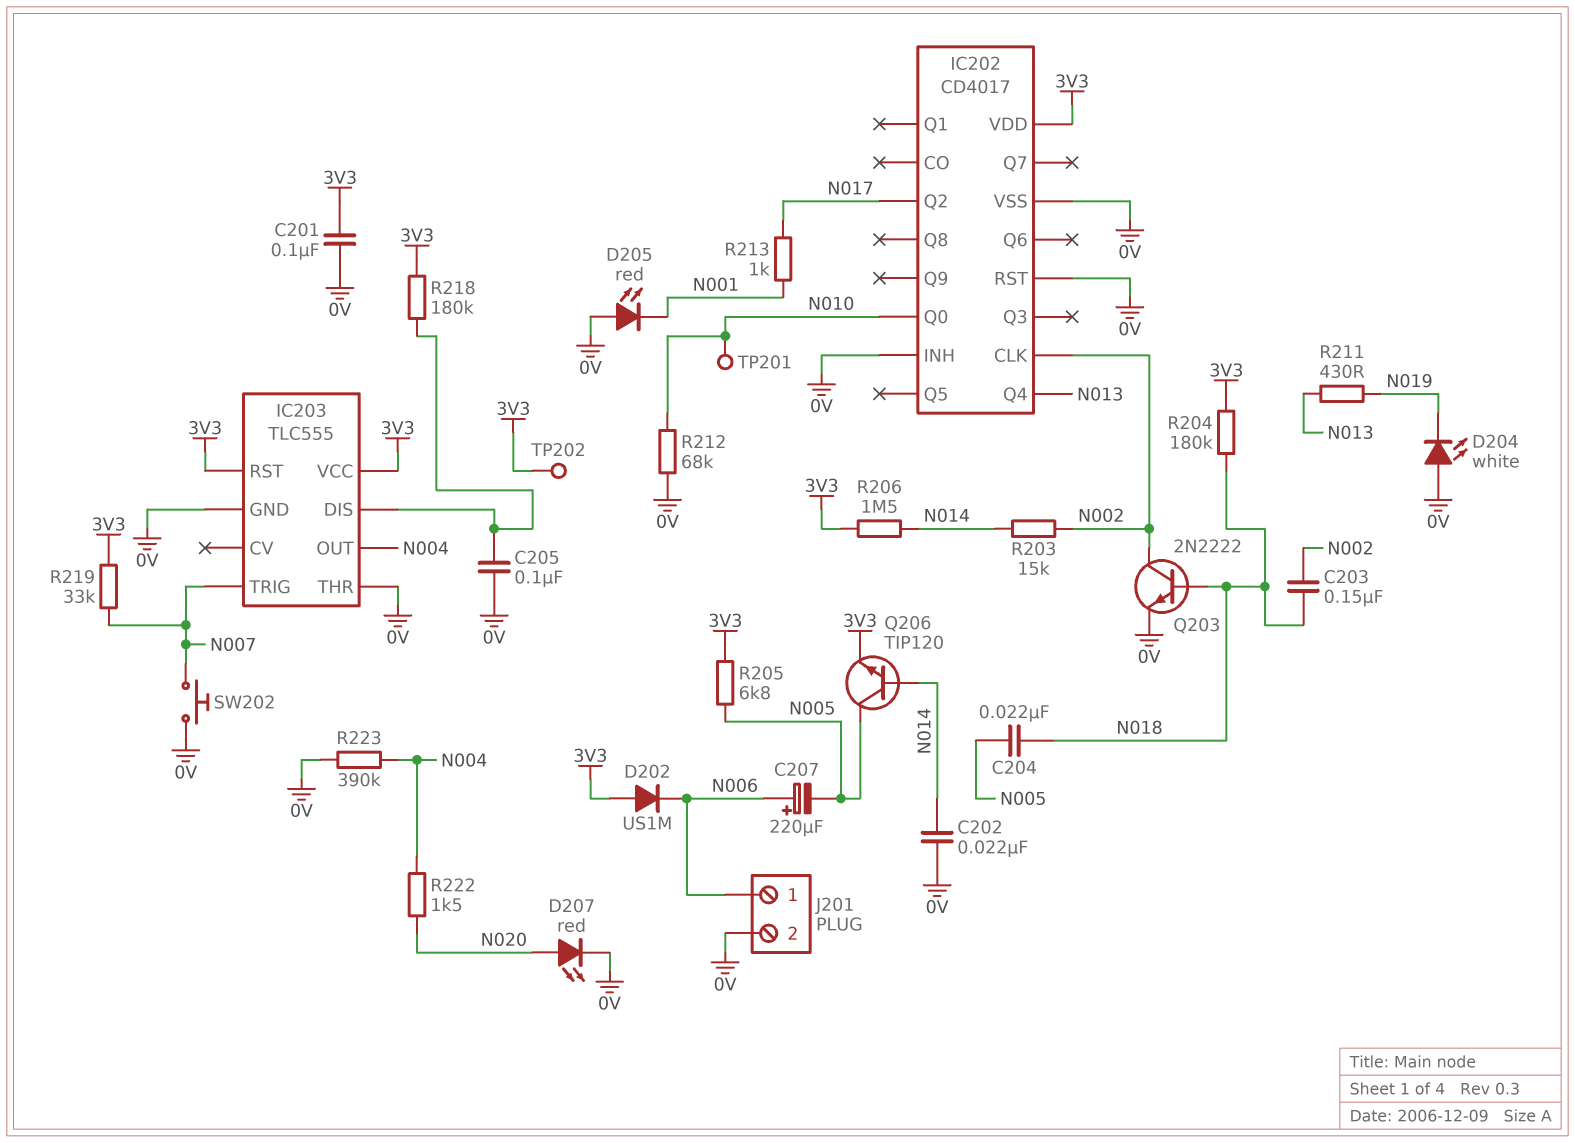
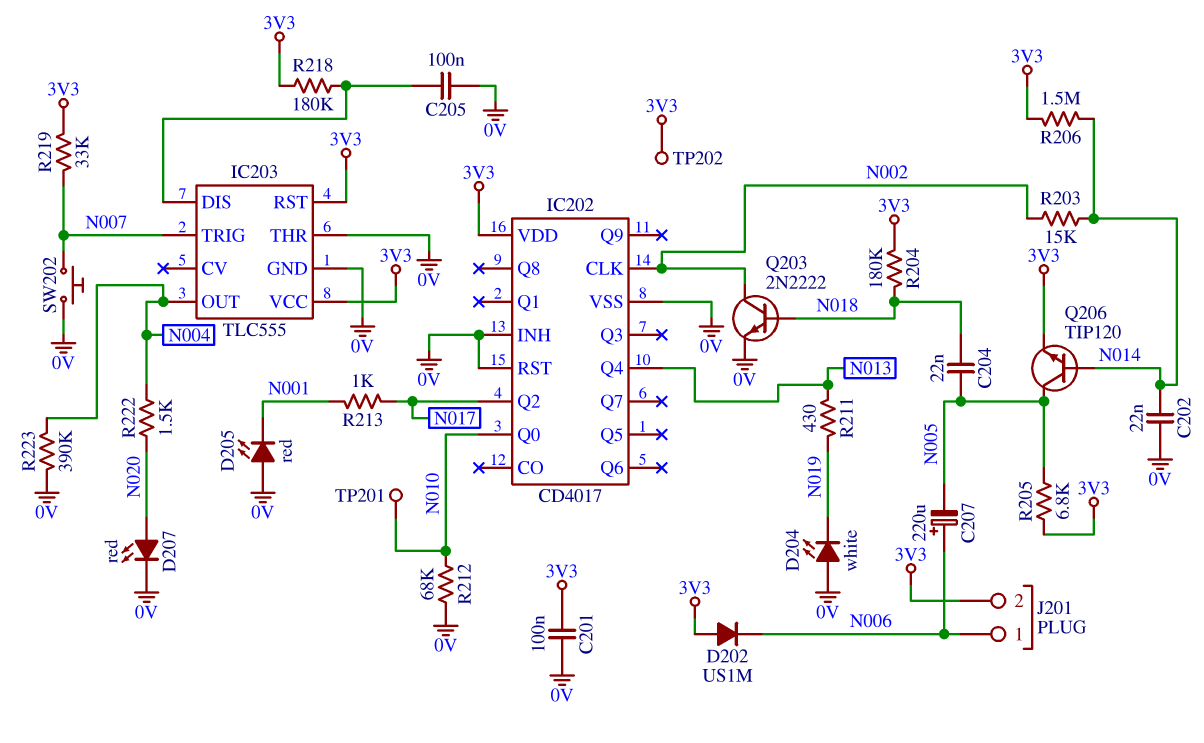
C203: 150nF (N002, N018) -> none
J201 pin 2: 0V -> 3V3

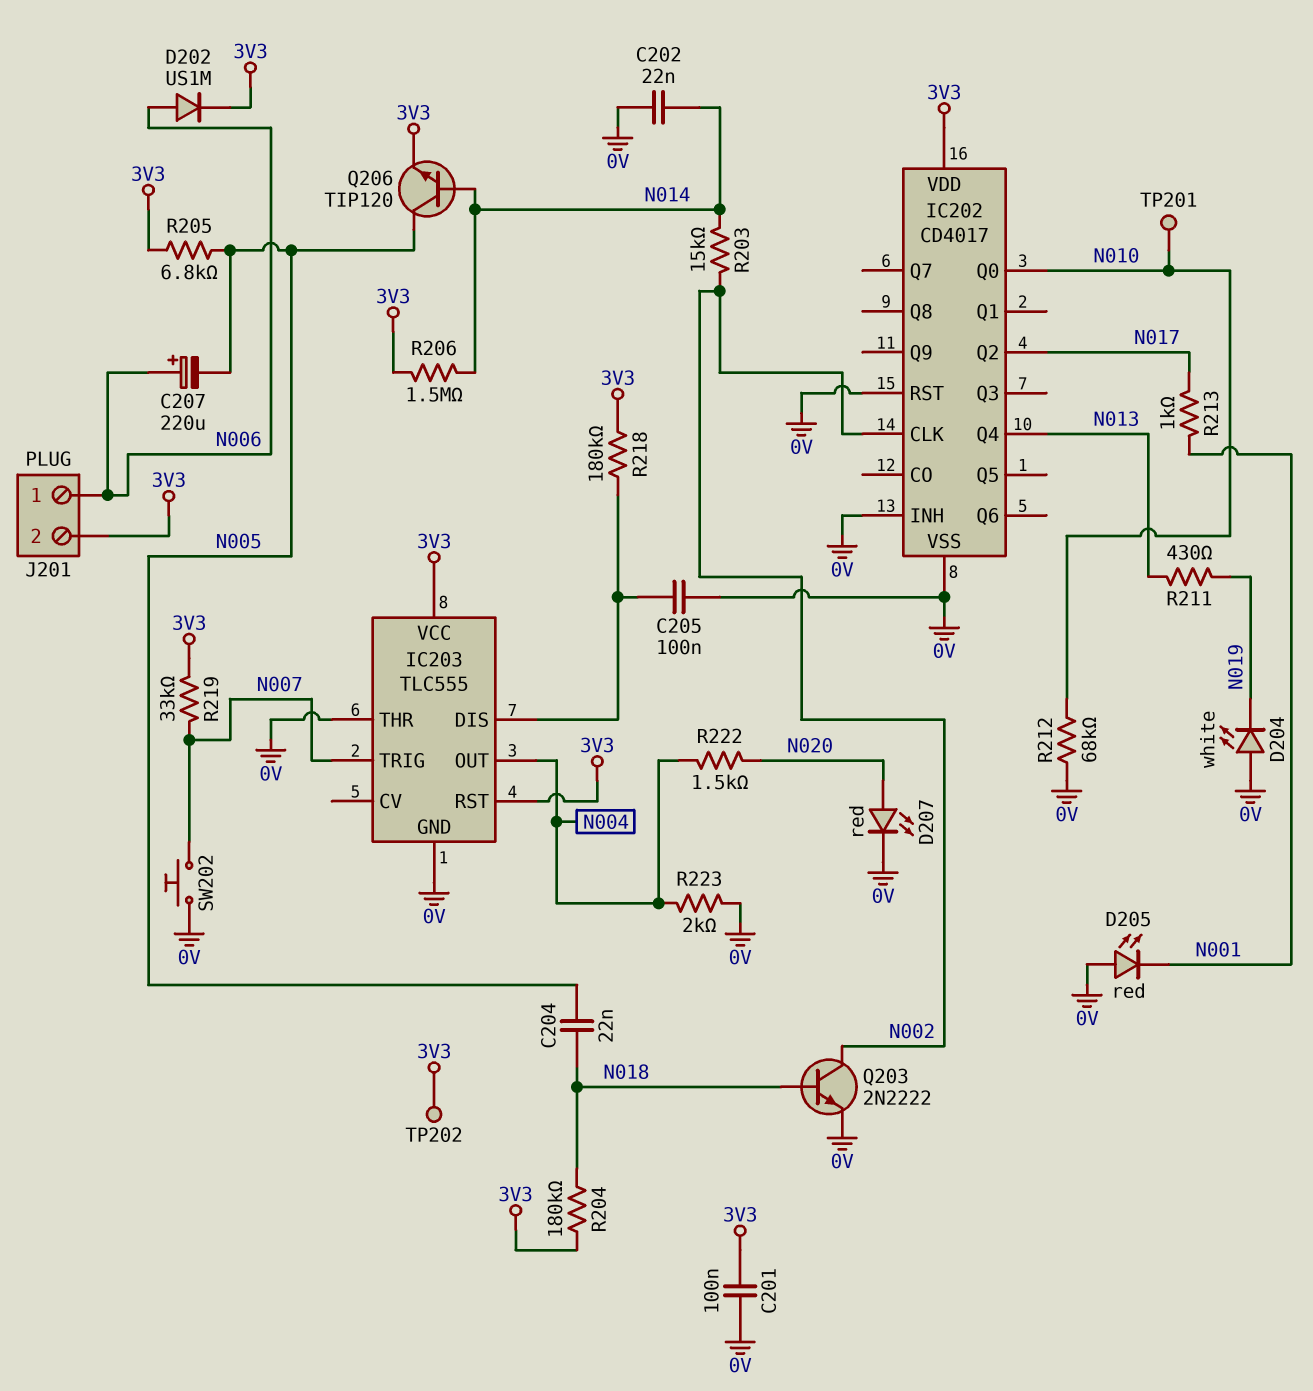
D202: diode US1M (A 3V3, K N006) -> diode US1M (A N006, K 3V3)
R223: 390k (0V, N004) -> 2k (0V, N004)

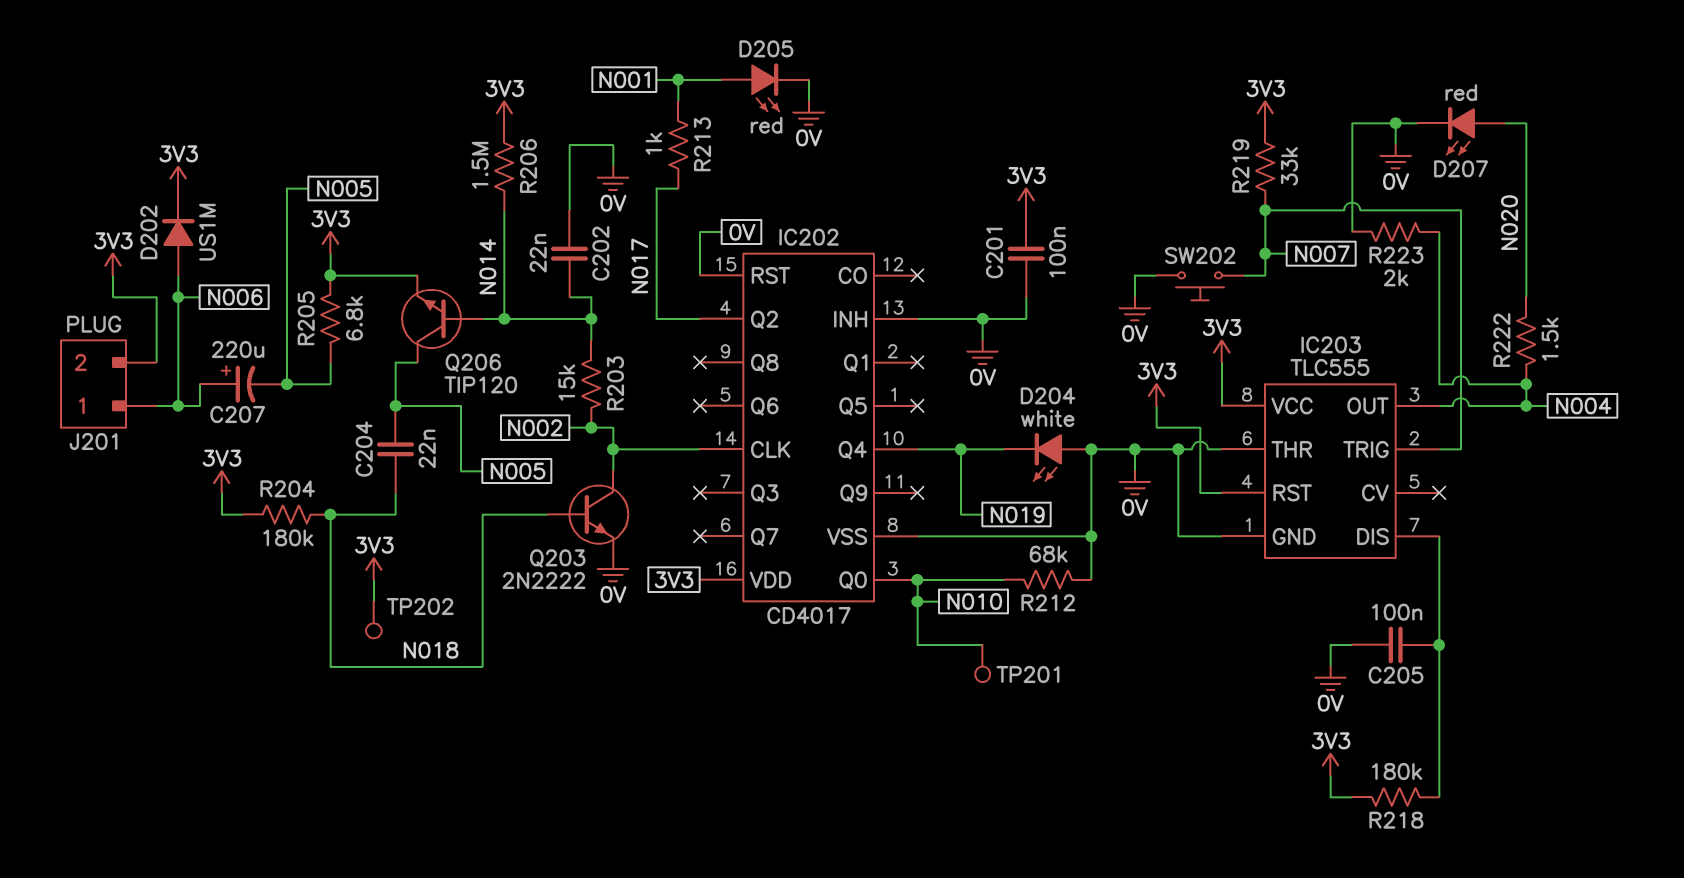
D205: LED red (A 0V, K N001) -> LED red (A N001, K 0V)
IC202 pin Q4: N013 -> N019
R211: 430 (N013, N019) -> none

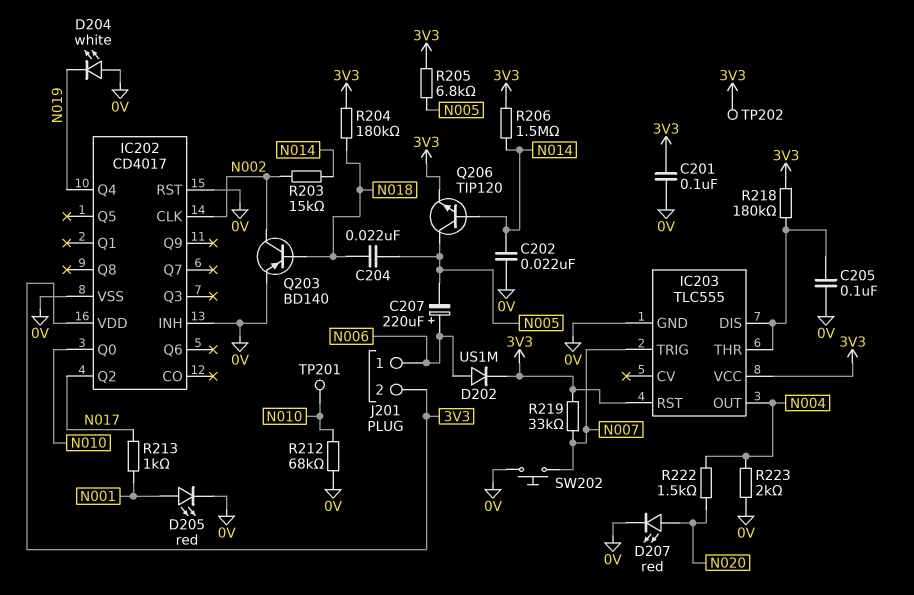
IC203 pin THR: 0V -> IC203/DIS
Q203: NPN 2N2222 (B N018, C N002, E 0V) -> PNP BD140 (B N018, C N002, E 0V)

